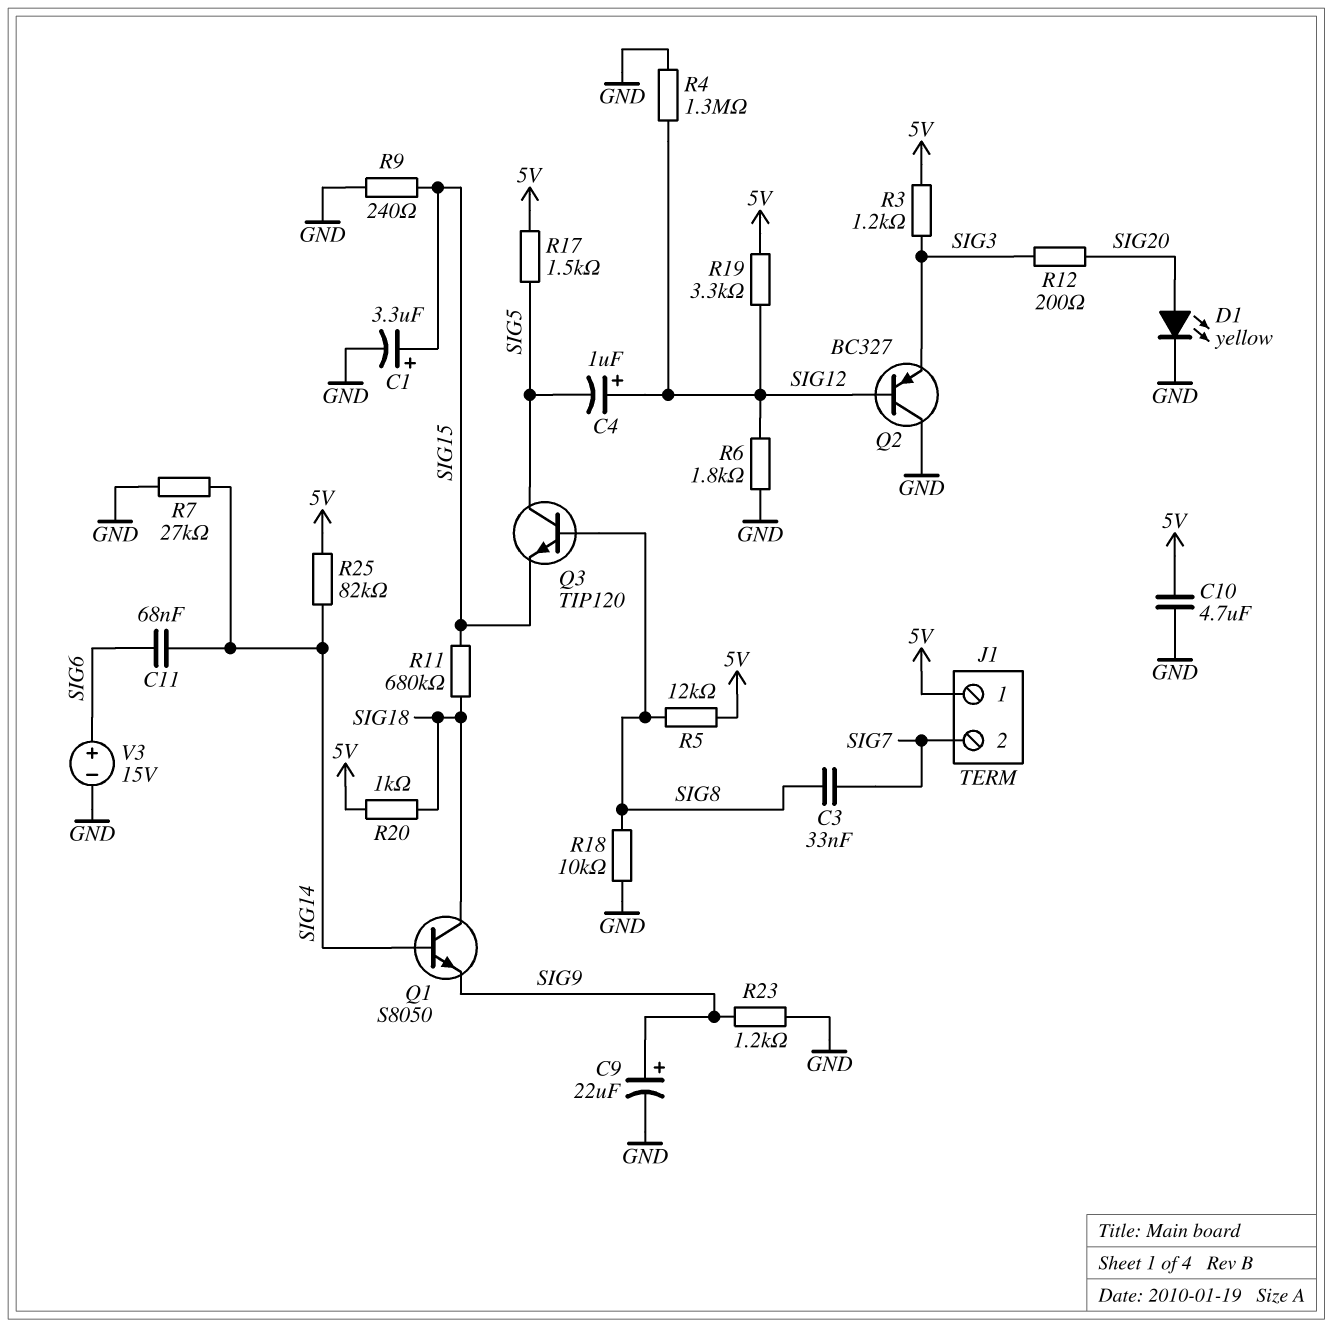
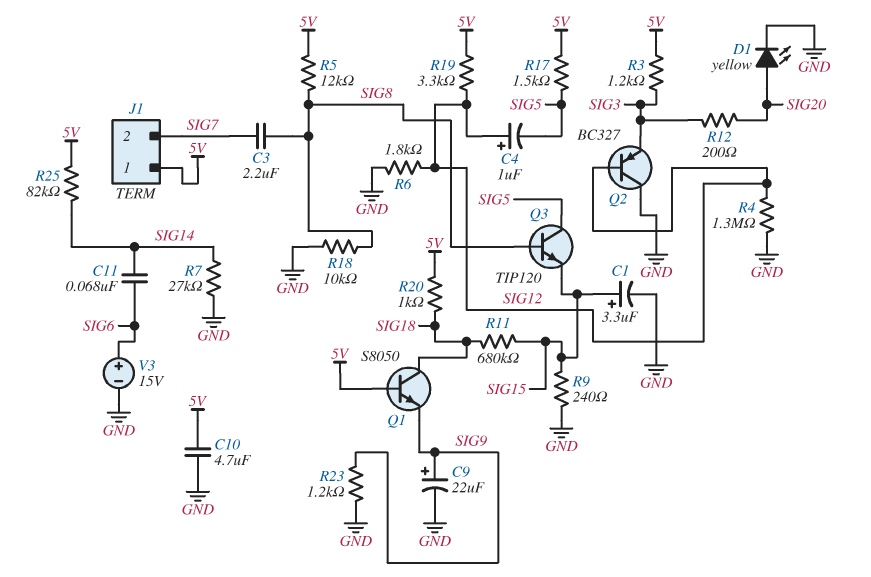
C3: 33nF (SIG7, SIG8) -> 2.2uF (SIG7, SIG8)
Q1: NPN S8050 (B SIG14, C SIG18, E SIG9) -> NPN S8050 (B 5V, C SIG18, E SIG9)

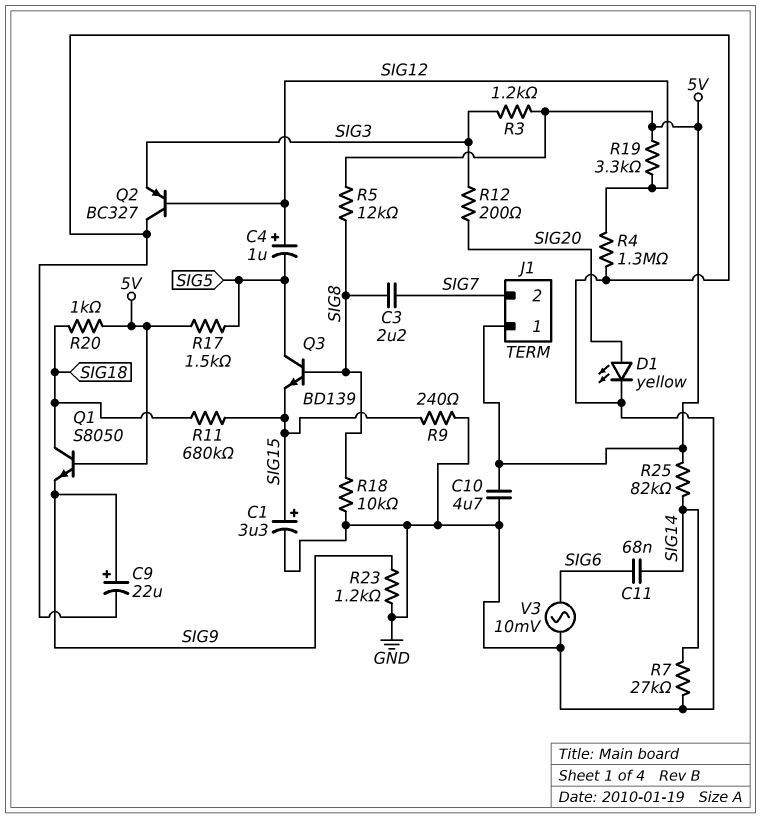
Q3: NPN TIP120 (B SIG8, C SIG5, E SIG15) -> NPN BD139 (B SIG8, C SIG5, E SIG15)
R6: 1.8k (GND, SIG12) -> none
V3: 15V (plus SIG6, minus GND) -> AC 10mV (GND, SIG6)

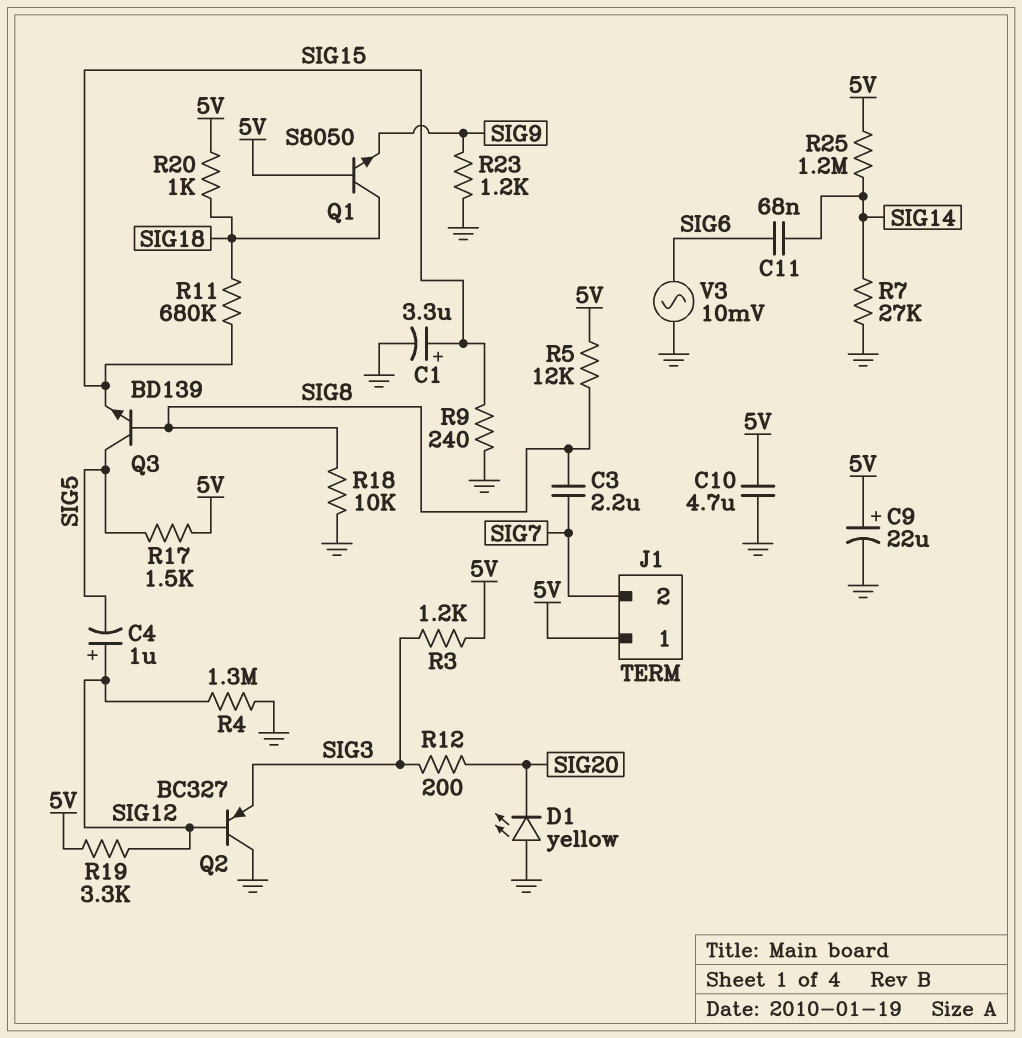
C9: 22uF (plus SIG9, minus GND) -> 22uF (plus 5V, minus GND)
D1: LED yellow (A SIG20, K GND) -> LED yellow (A GND, K SIG20)
R25: 82k (5V, SIG14) -> 1.2M (5V, SIG14)

